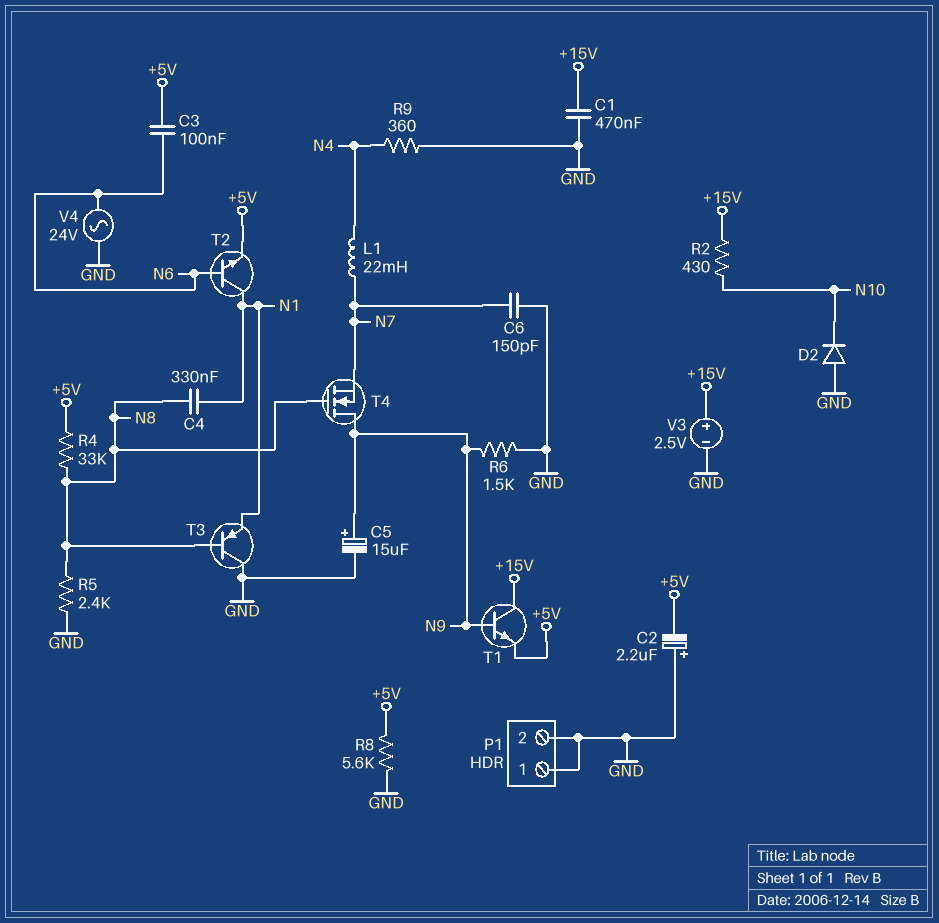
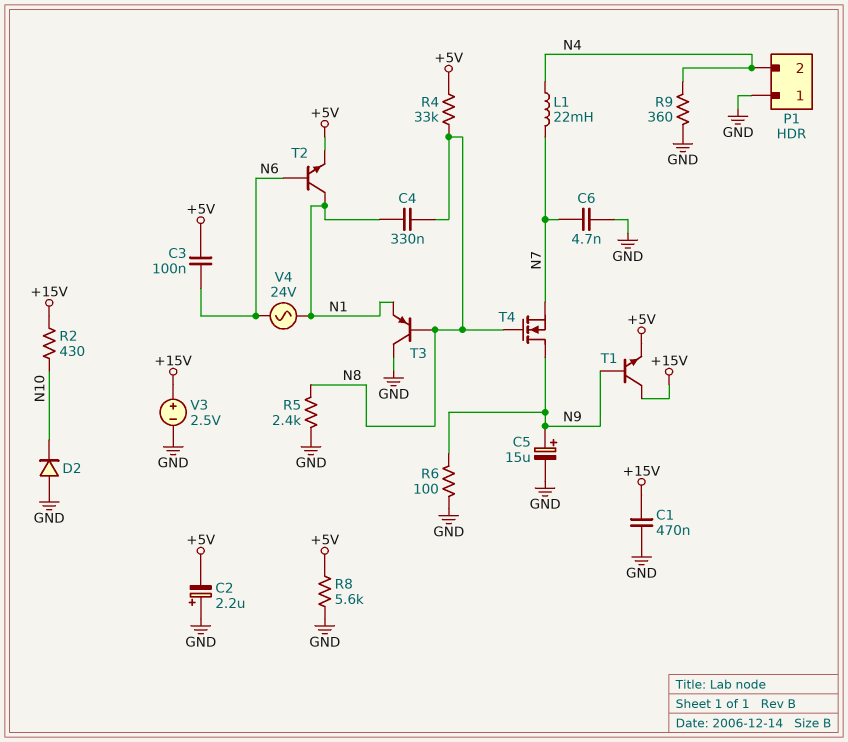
C6: 150pF (GND, N7) -> 4.7nF (GND, N7)
P1 pin 2: GND -> N4
R6: 1.5k (GND, N9) -> 100 (GND, N9)
V4: AC 24V (GND, N6) -> AC 24V (N1, N6)

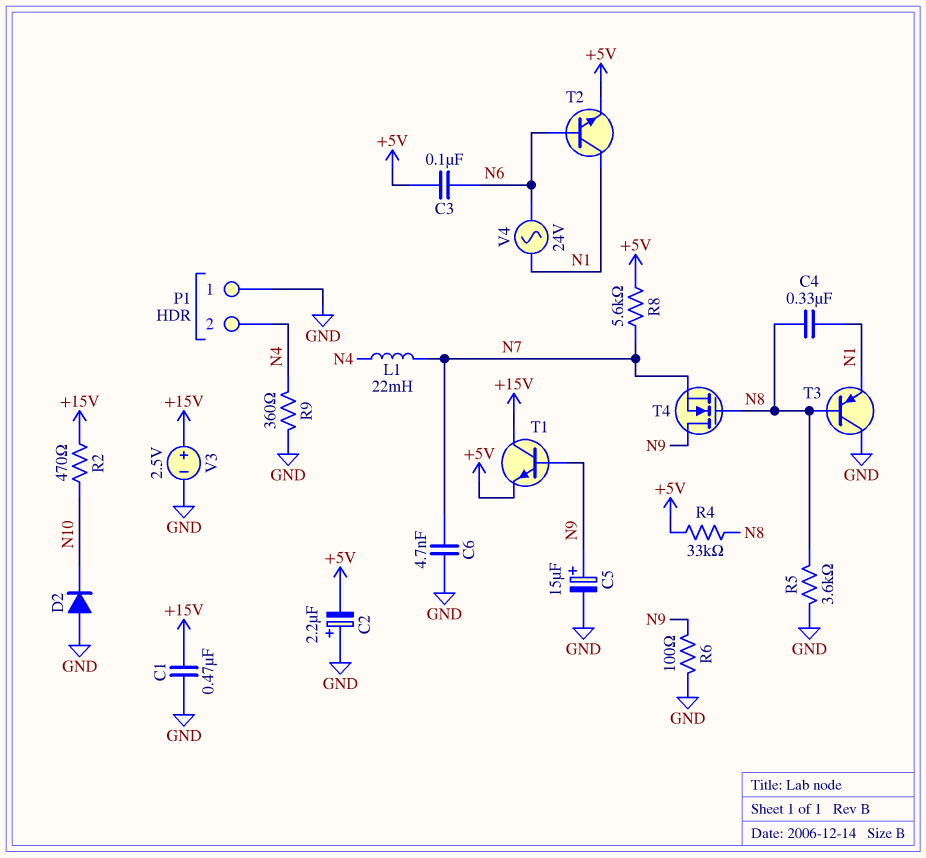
R2: 430 (+15V, N10) -> 470 (+15V, N10)
R5: 2.4k (GND, N8) -> 3.6k (GND, N8)
R8: 5.6k (+5V, GND) -> 5.6k (+5V, N7)

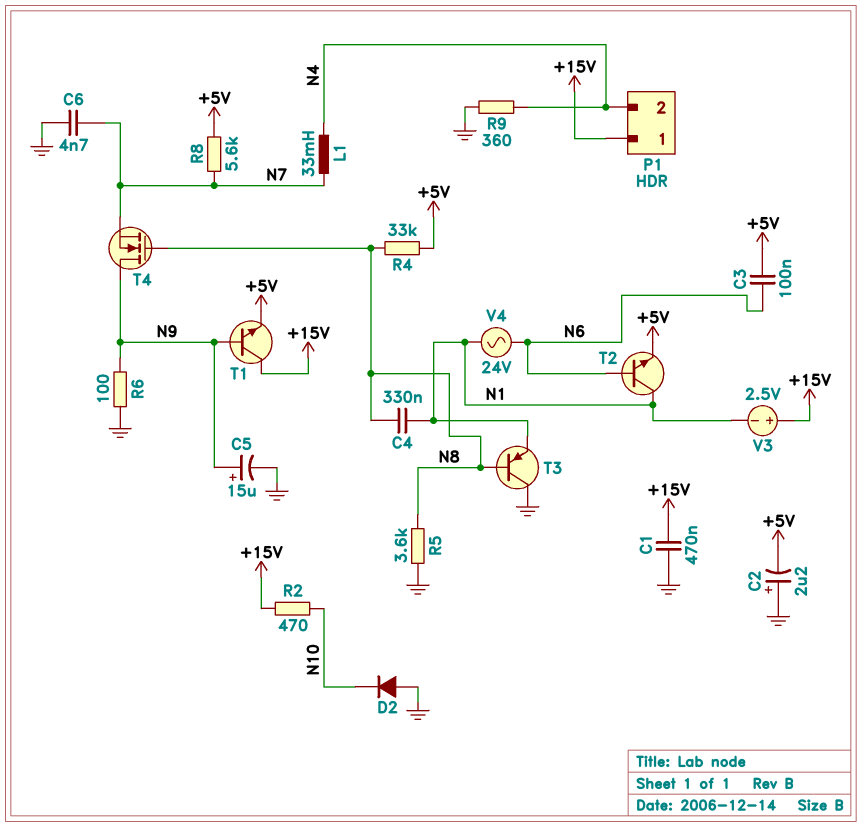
L1: 22mH (N4, N7) -> 33mH (N4, N7)
P1 pin 1: GND -> +15V
V3: 2.5V (plus +15V, minus GND) -> 2.5V (plus +15V, minus N1)

